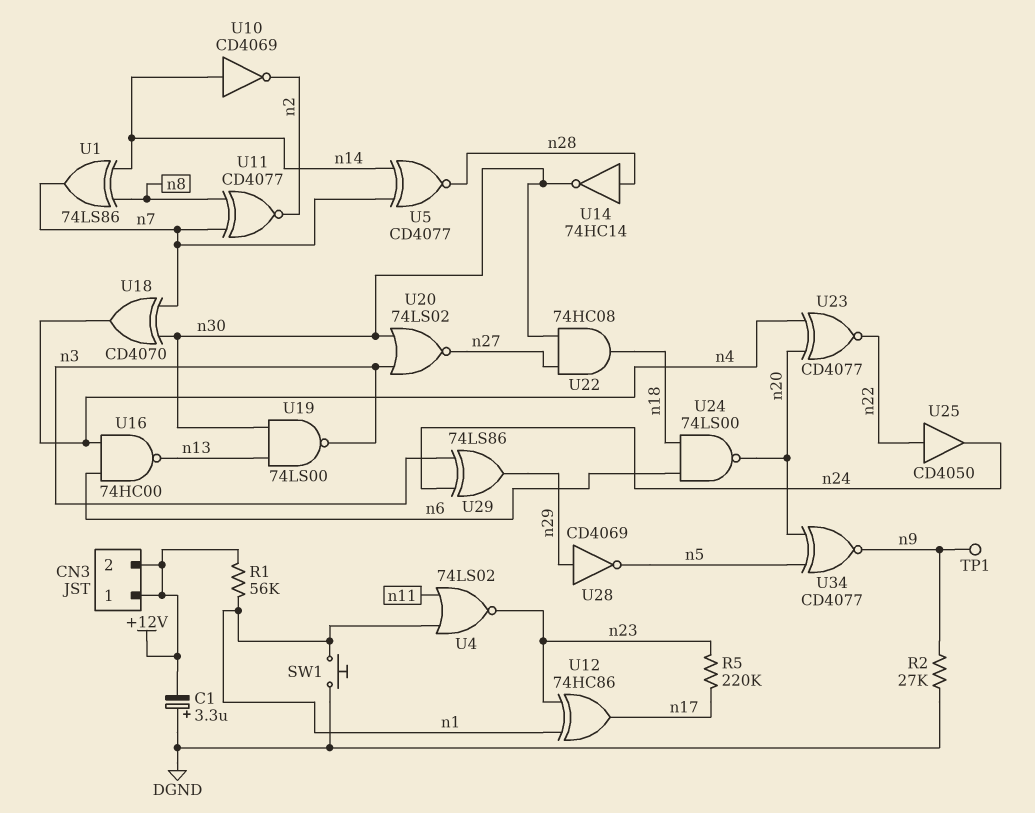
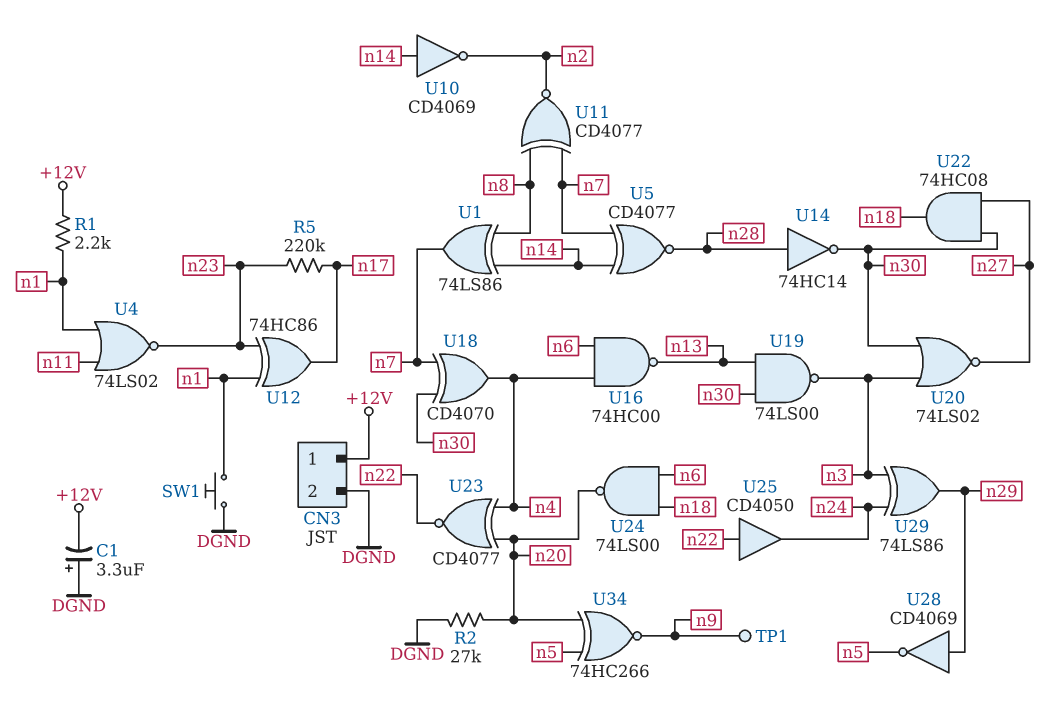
CN3 pin 2: +12V -> DGND
R1: 56k (+12V, n1) -> 2.2k (+12V, n1)
R2: 27k (DGND, n9) -> 27k (DGND, n20)
U34: XNOR CD4077 (in n5, in n20, out n9) -> XNOR 74HC266 (in n5, in n20, out n9)

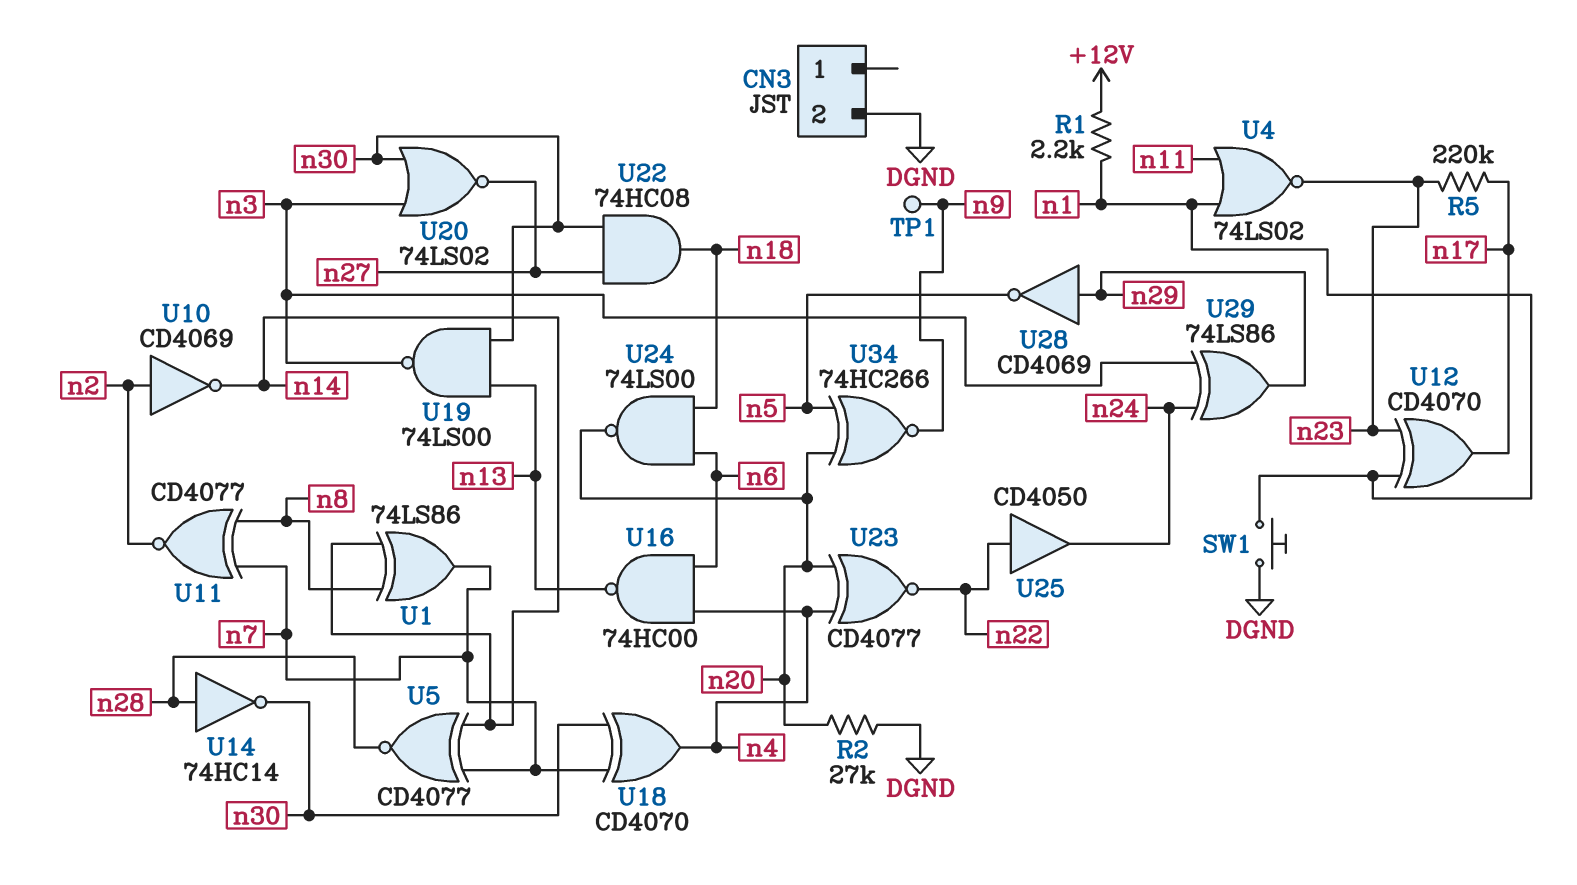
C1: 3.3uF (plus DGND, minus +12V) -> none
CN3 pin 1: +12V -> none
U10: NOT CD4069 (in n14, out n2) -> NOT CD4069 (in n2, out n14)
U12: XOR 74HC86 (in n1, in n23, out n17) -> XOR CD4070 (in n1, in n23, out n17)

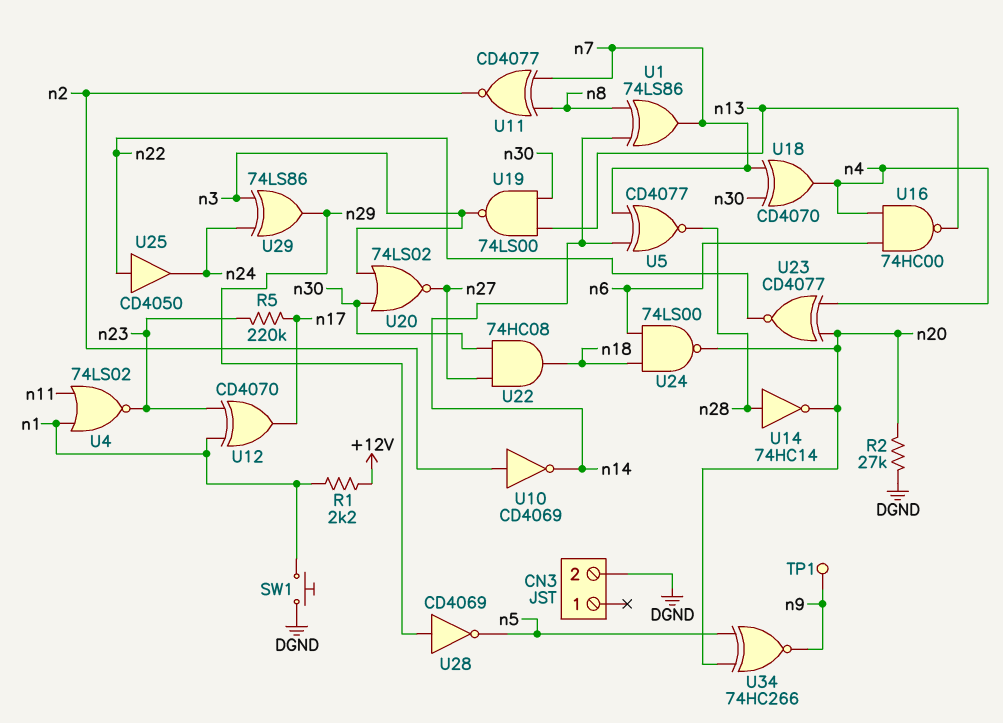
U14: NOT 74HC14 (in n28, out n30) -> NOT 74HC14 (in n28, out n20)

